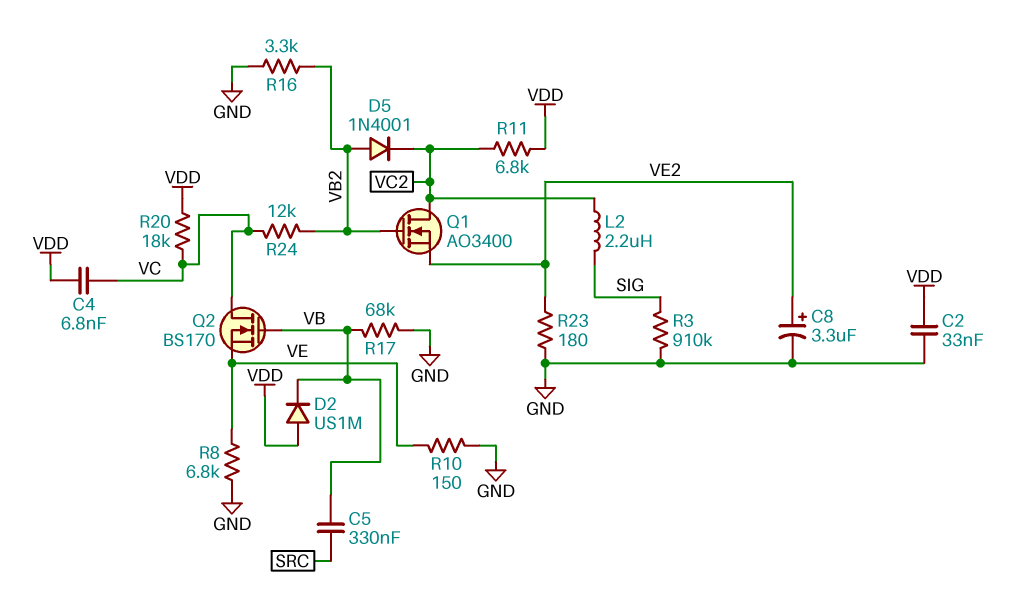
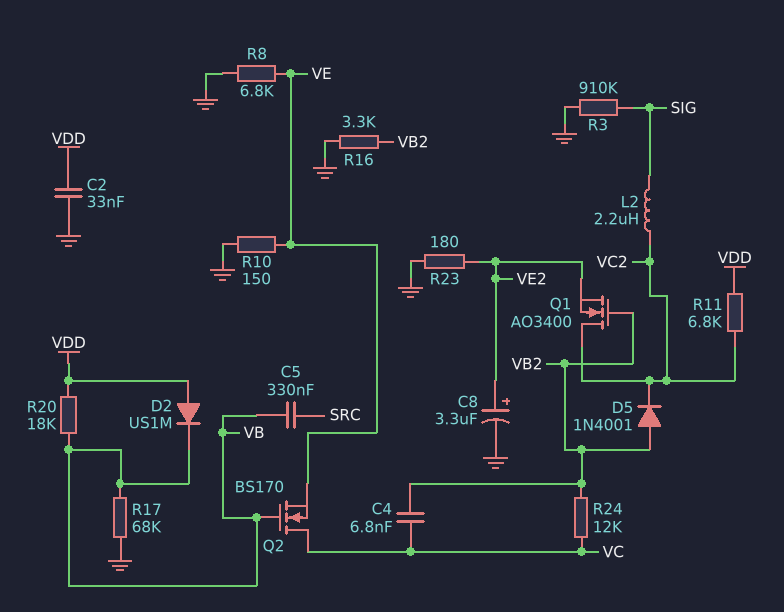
C4: 6.8nF (VC, VDD) -> 6.8nF (VB2, VC)
R20: 18k (VC, VDD) -> 18k (VB, VDD)

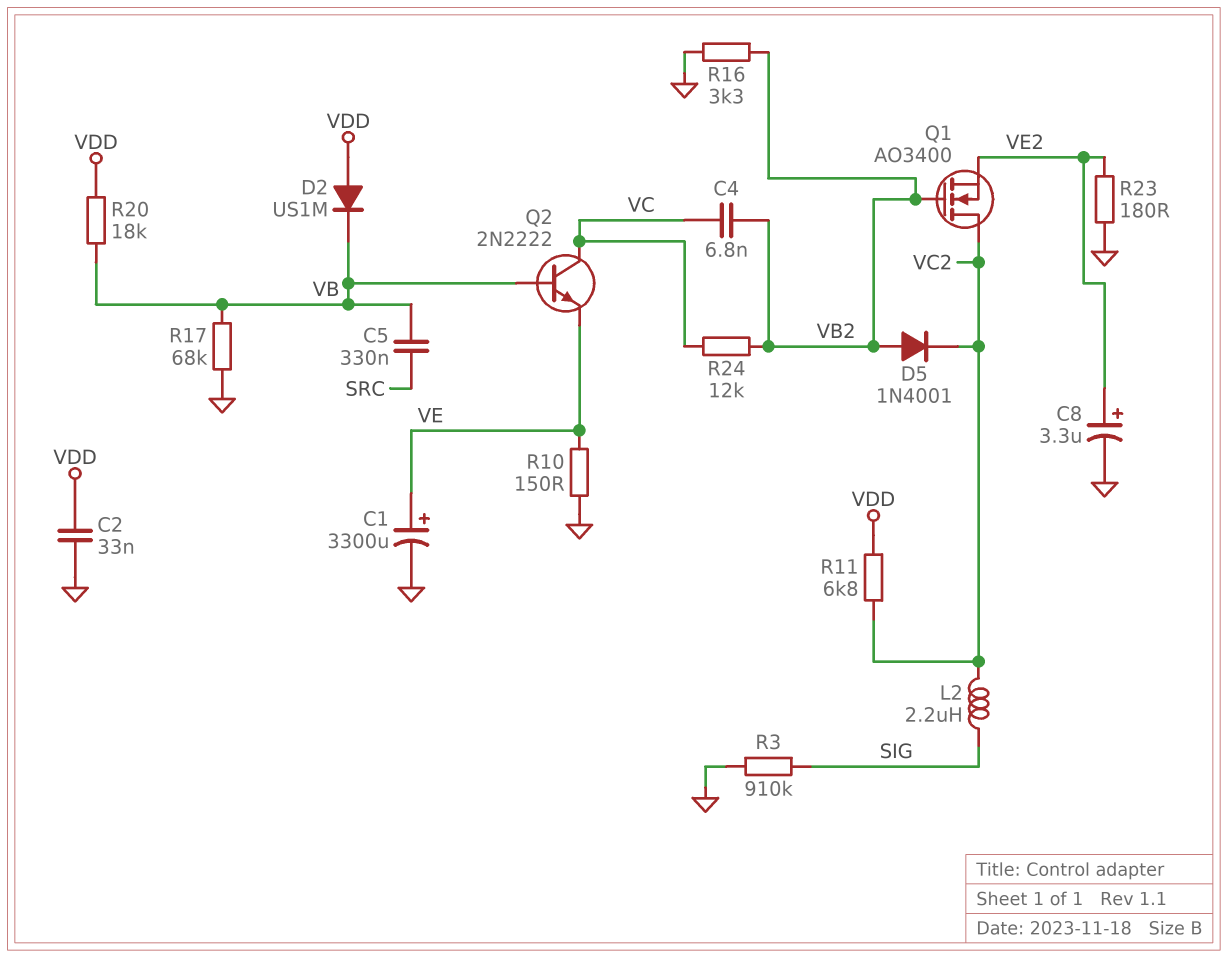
C1: none -> 3300uF (plus VE, minus GND)
Q2: NMOS BS170 (G VB, D VC, S VE) -> NPN 2N2222 (B VB, C VC, E VE)
R8: 6.8k (GND, VE) -> none

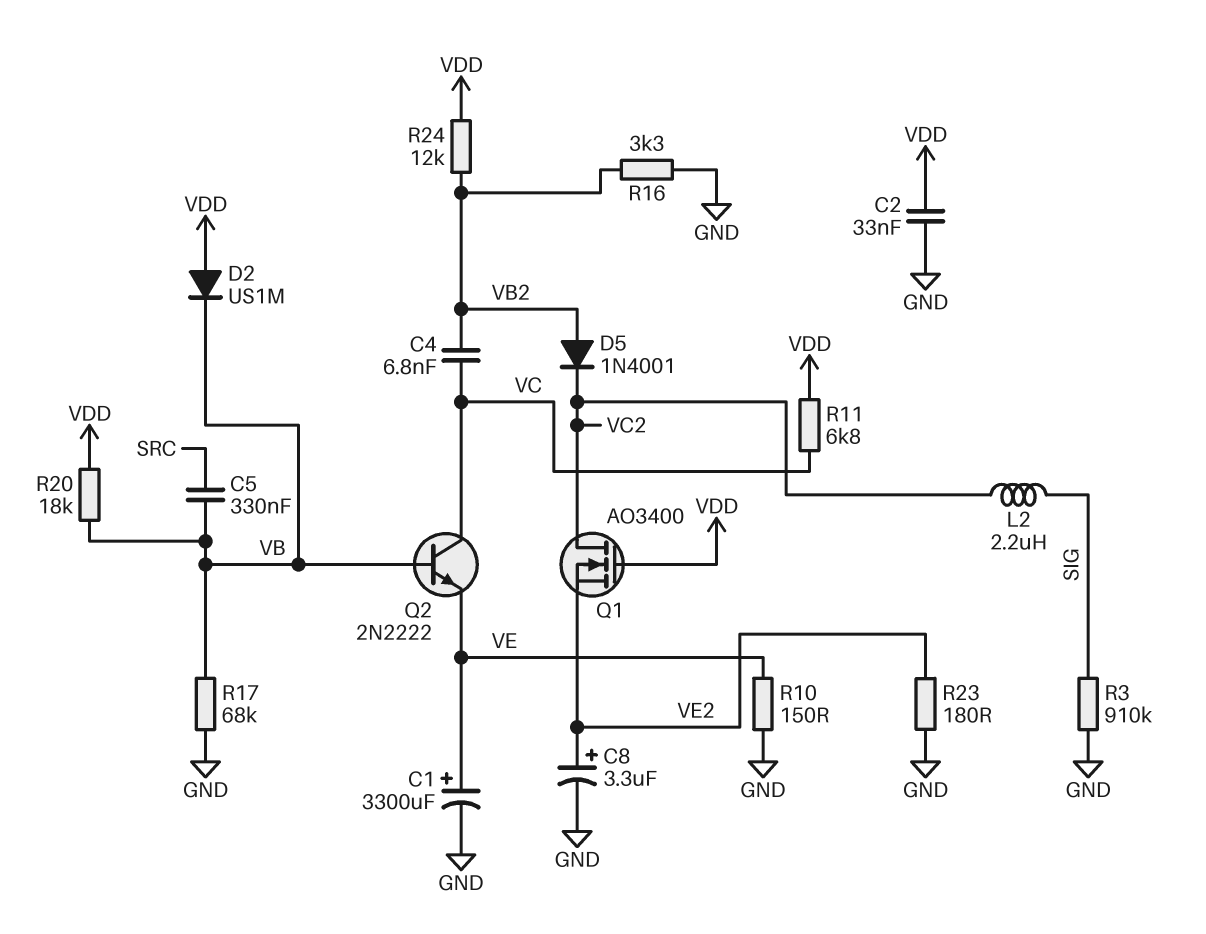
Q1: NMOS AO3400 (G VB2, D VC2, S VE2) -> NMOS AO3400 (G VDD, D VC2, S VE2)
R11: 6.8k (VC2, VDD) -> 6.8k (VC, VDD)
R24: 12k (VB2, VC) -> 12k (VB2, VDD)

